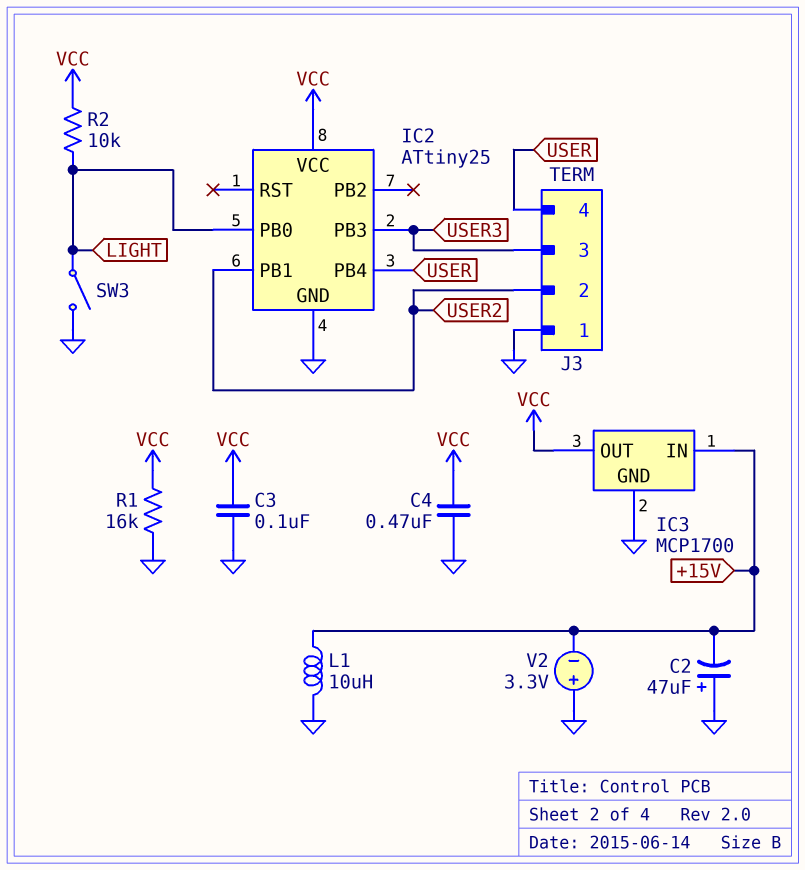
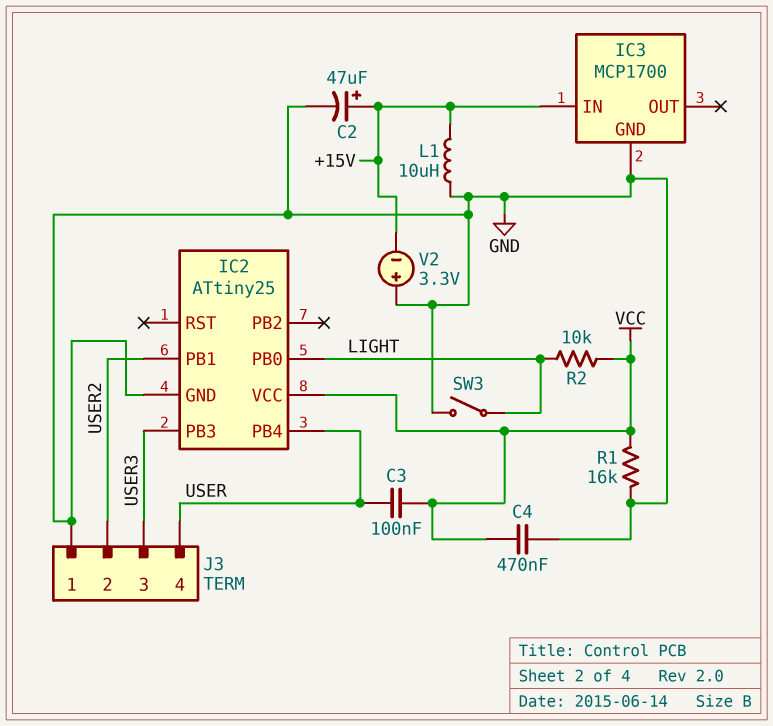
C2: 47uF (plus GND, minus +15V) -> 47uF (plus +15V, minus GND)
C3: 100nF (GND, VCC) -> 100nF (USER, VCC)
IC3 pin OUT: VCC -> none

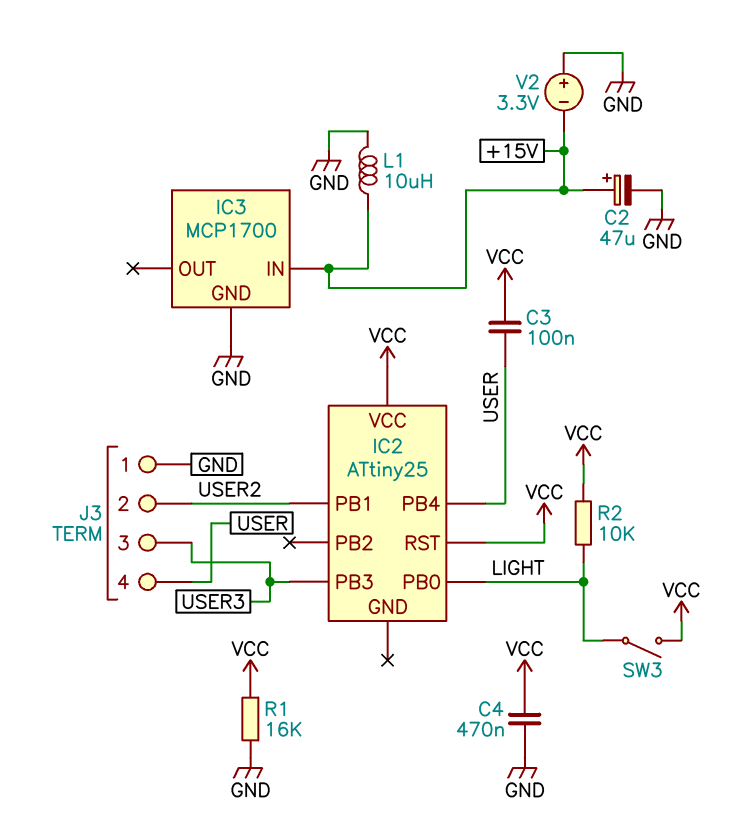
IC2 pin GND: GND -> none
IC2 pin RST: none -> VCC
SW3: switch (GND, LIGHT) -> switch (LIGHT, VCC)

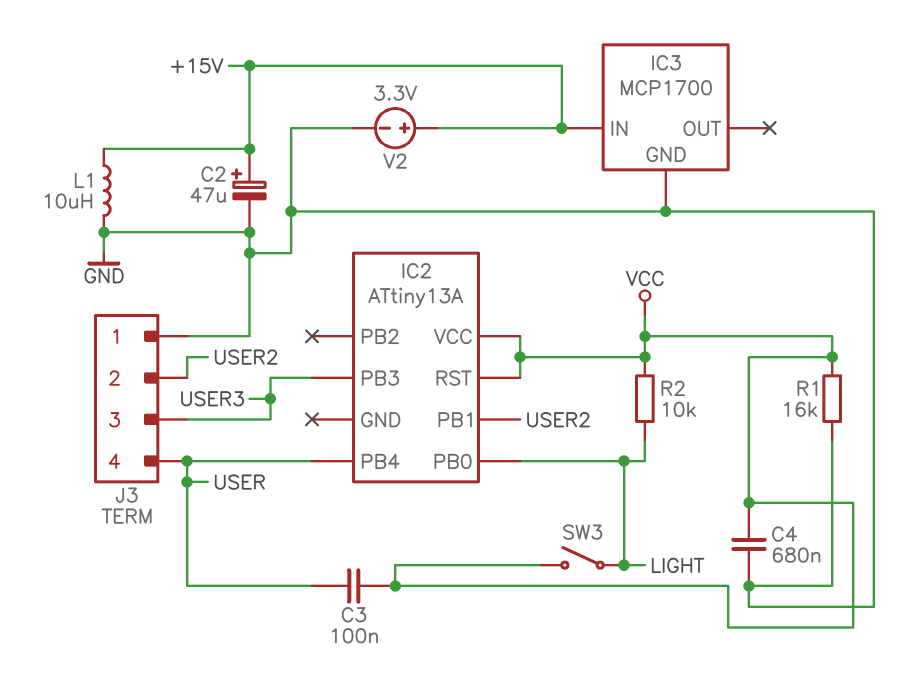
C4: 470nF (GND, VCC) -> 680nF (GND, VCC)
IC2: ATtiny25 -> ATtiny13A
V2: 3.3V (plus GND, minus +15V) -> 3.3V (plus +15V, minus GND)

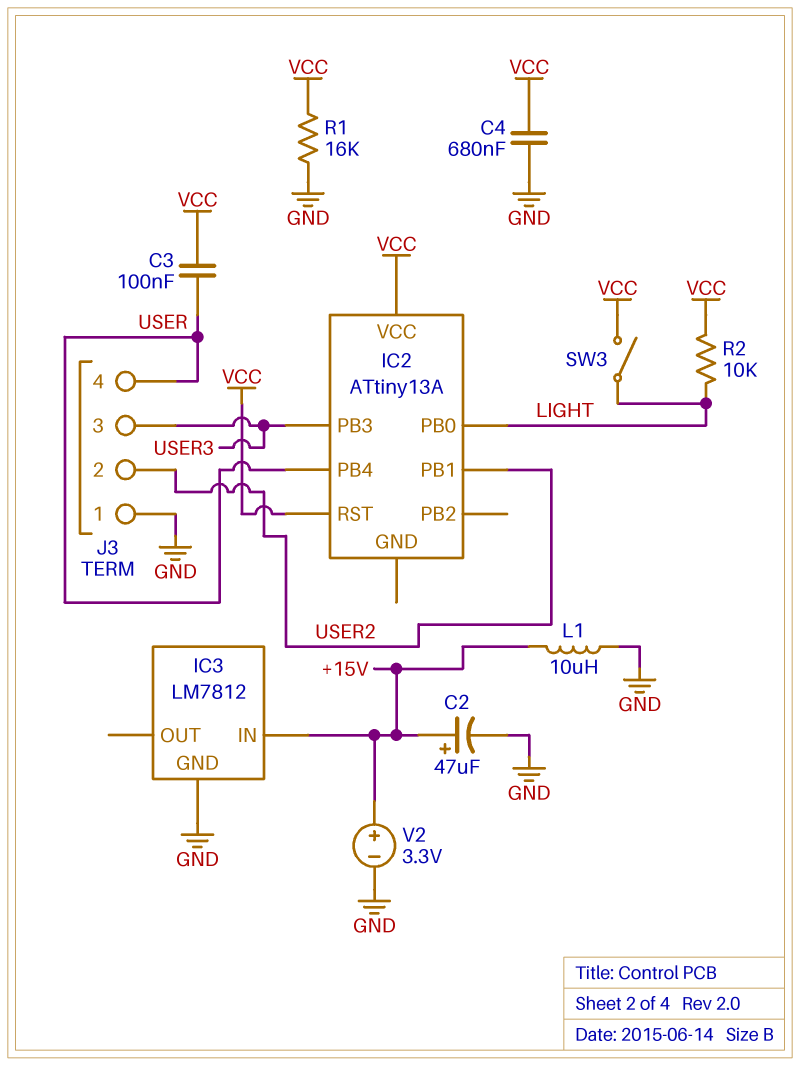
IC3: MCP1700 -> LM7812

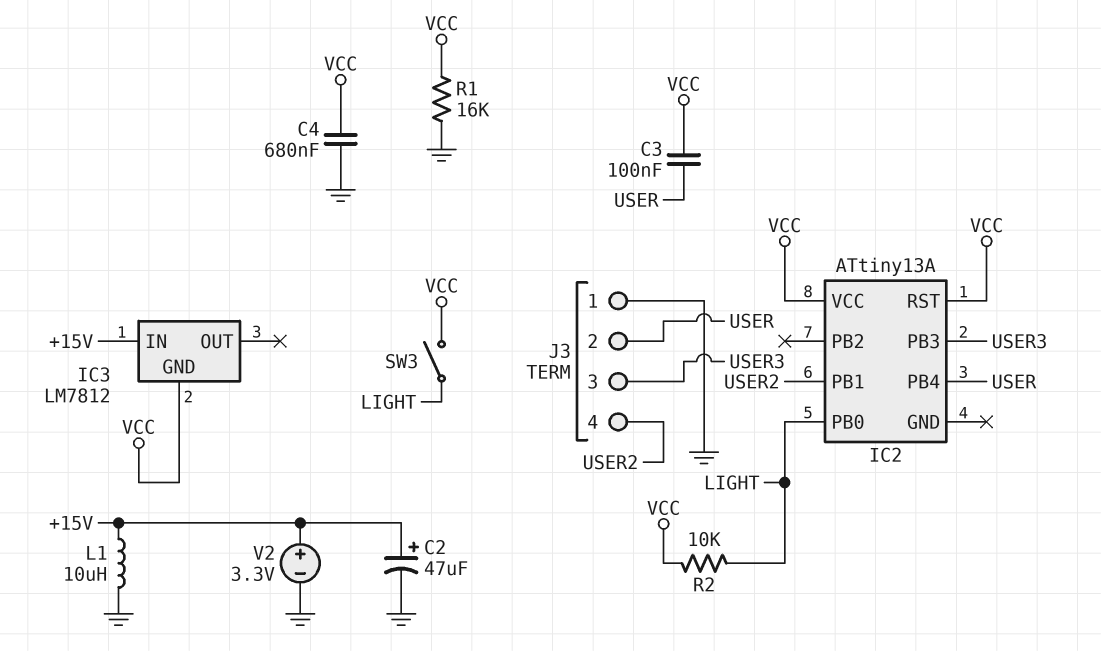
IC3 pin GND: GND -> VCC
J3 pin 2: USER2 -> USER
J3 pin 4: USER -> USER2

